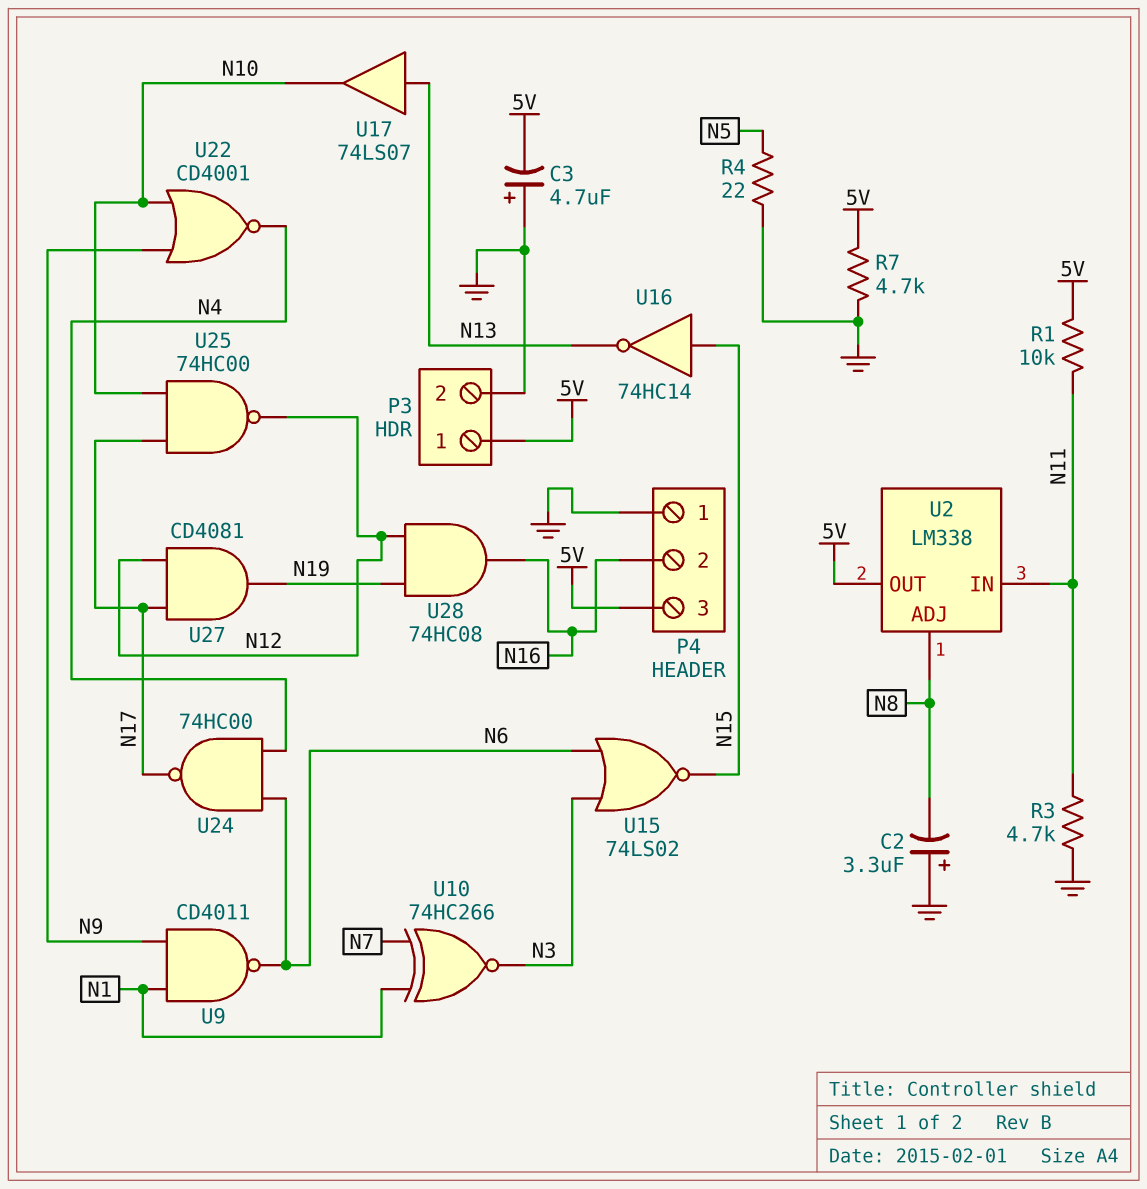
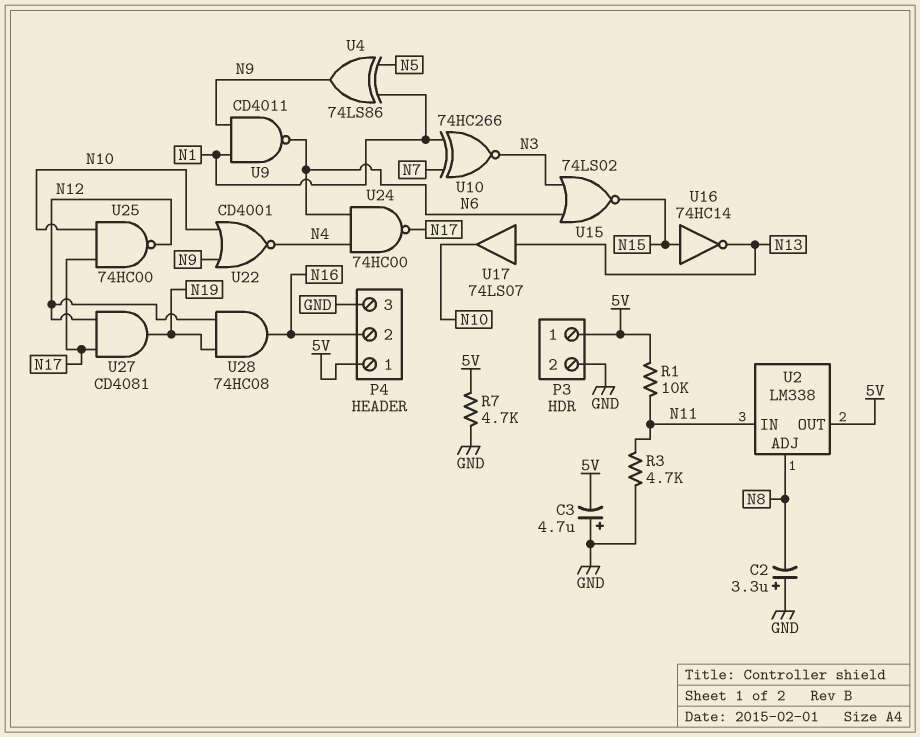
P4 pin 1: GND -> 5V
P4 pin 3: 5V -> GND
R4: 22 (GND, N5) -> none
U4: none -> XOR 74LS86 (in N1, in N5, out N9)

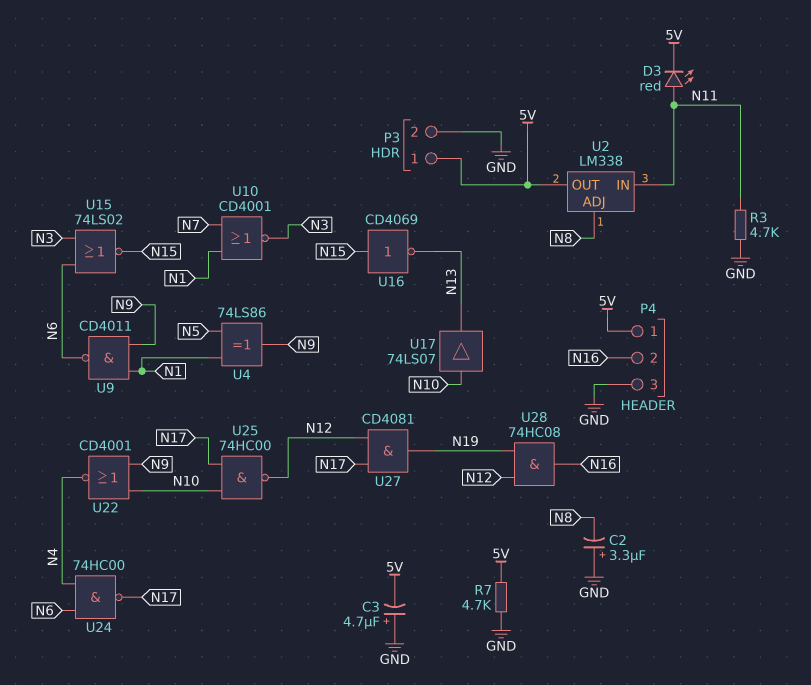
D3: none -> LED red (A N11, K 5V)
R1: 10k (5V, N11) -> none
U10: XNOR 74HC266 (in N1, in N7, out N3) -> NOR CD4001 (in N1, in N7, out N3)
U16: NOT 74HC14 (in N15, out N13) -> NOT CD4069 (in N15, out N13)
U17: buffer 74LS07 (in N13, out N10) -> buffer 74LS07 (in N10, out N13)

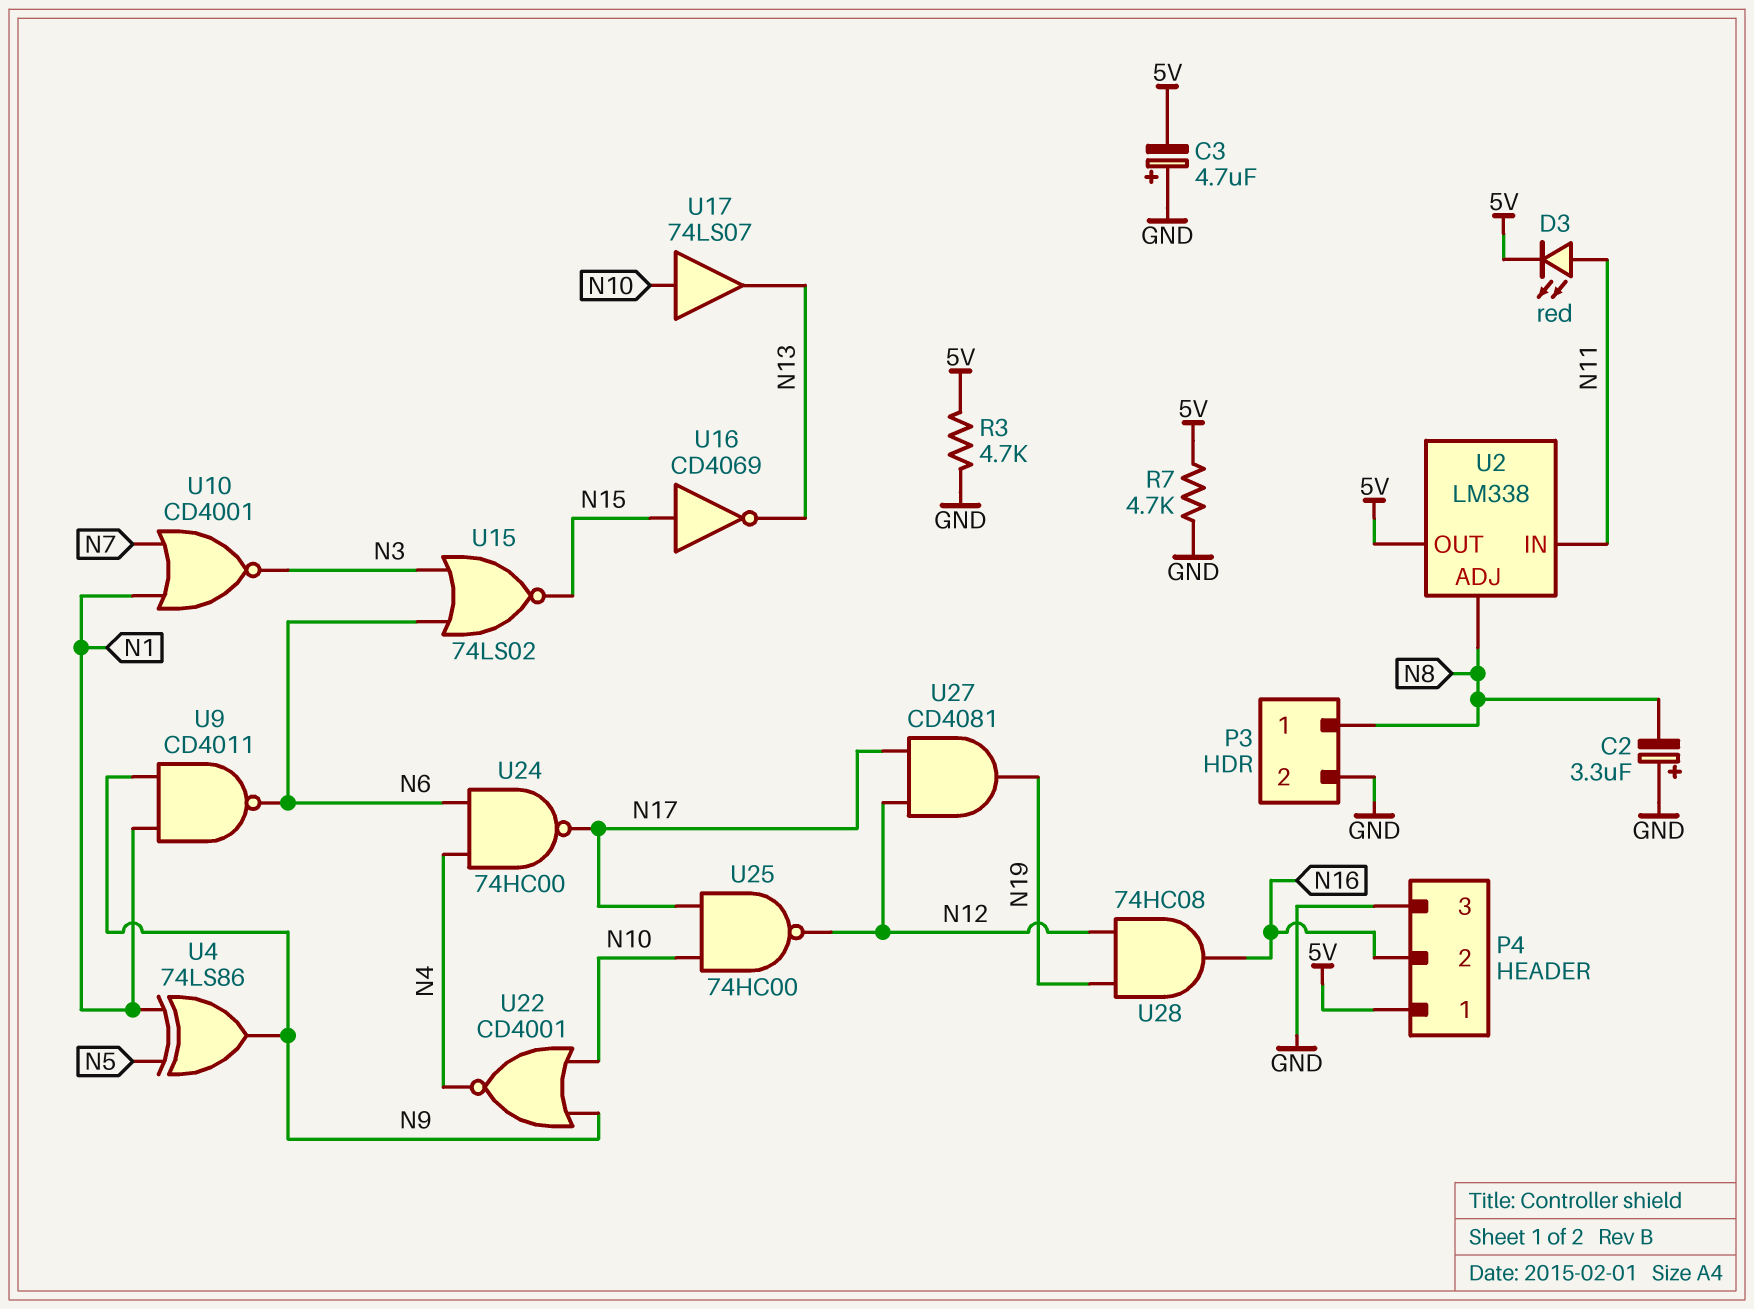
P3 pin 1: 5V -> N8
R3: 4.7k (GND, N11) -> 4.7k (5V, GND)

